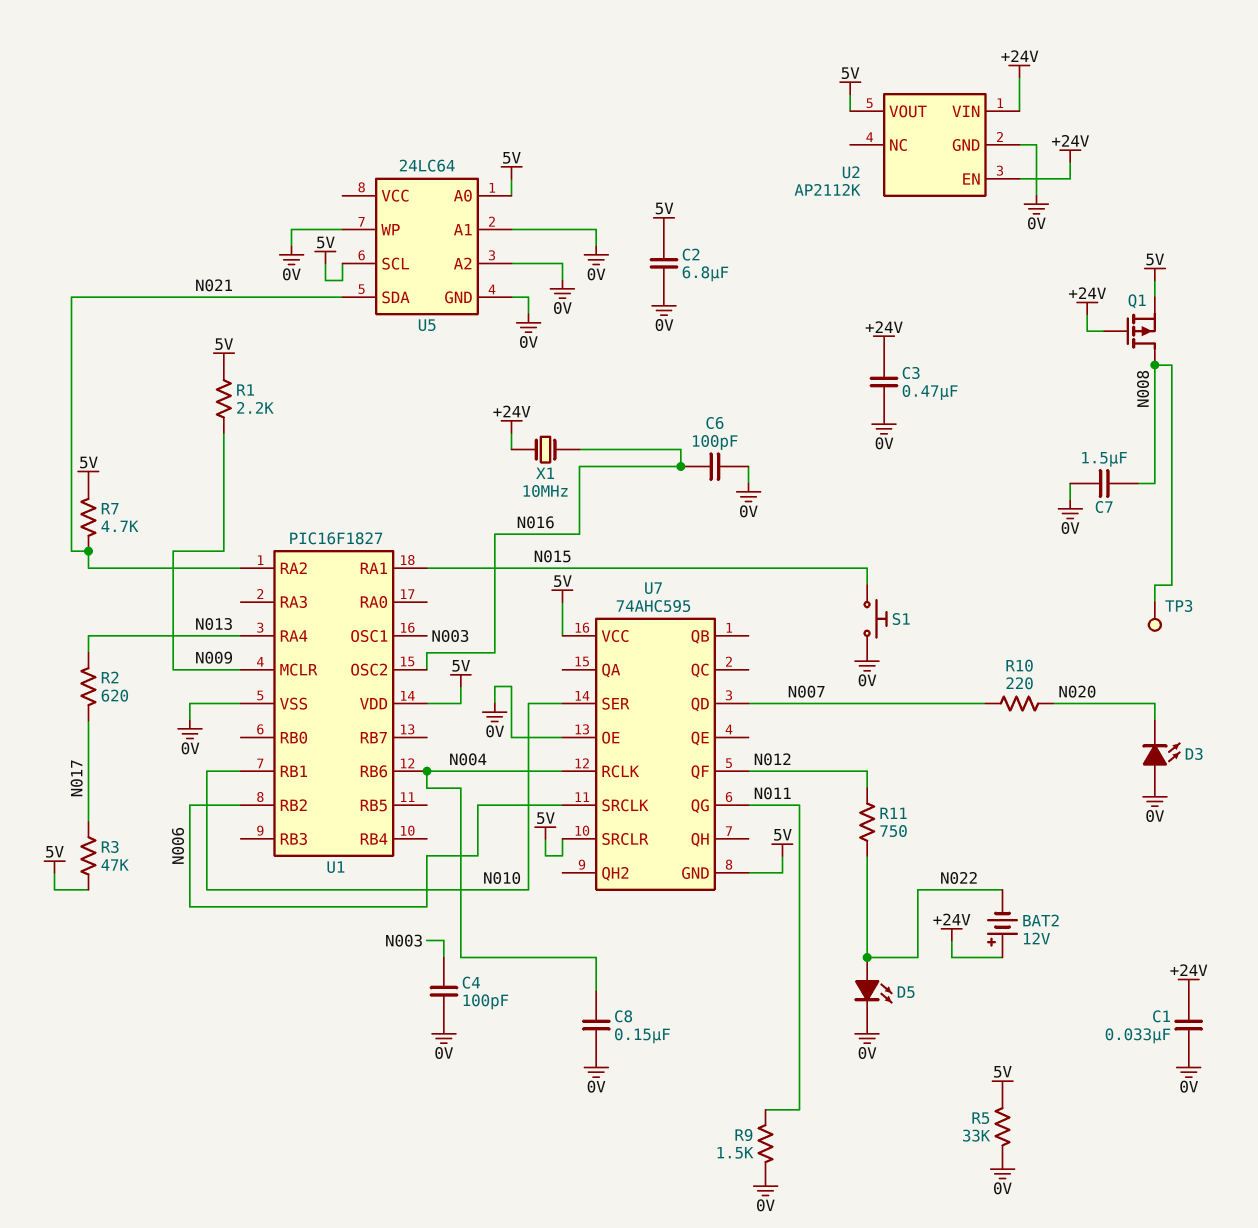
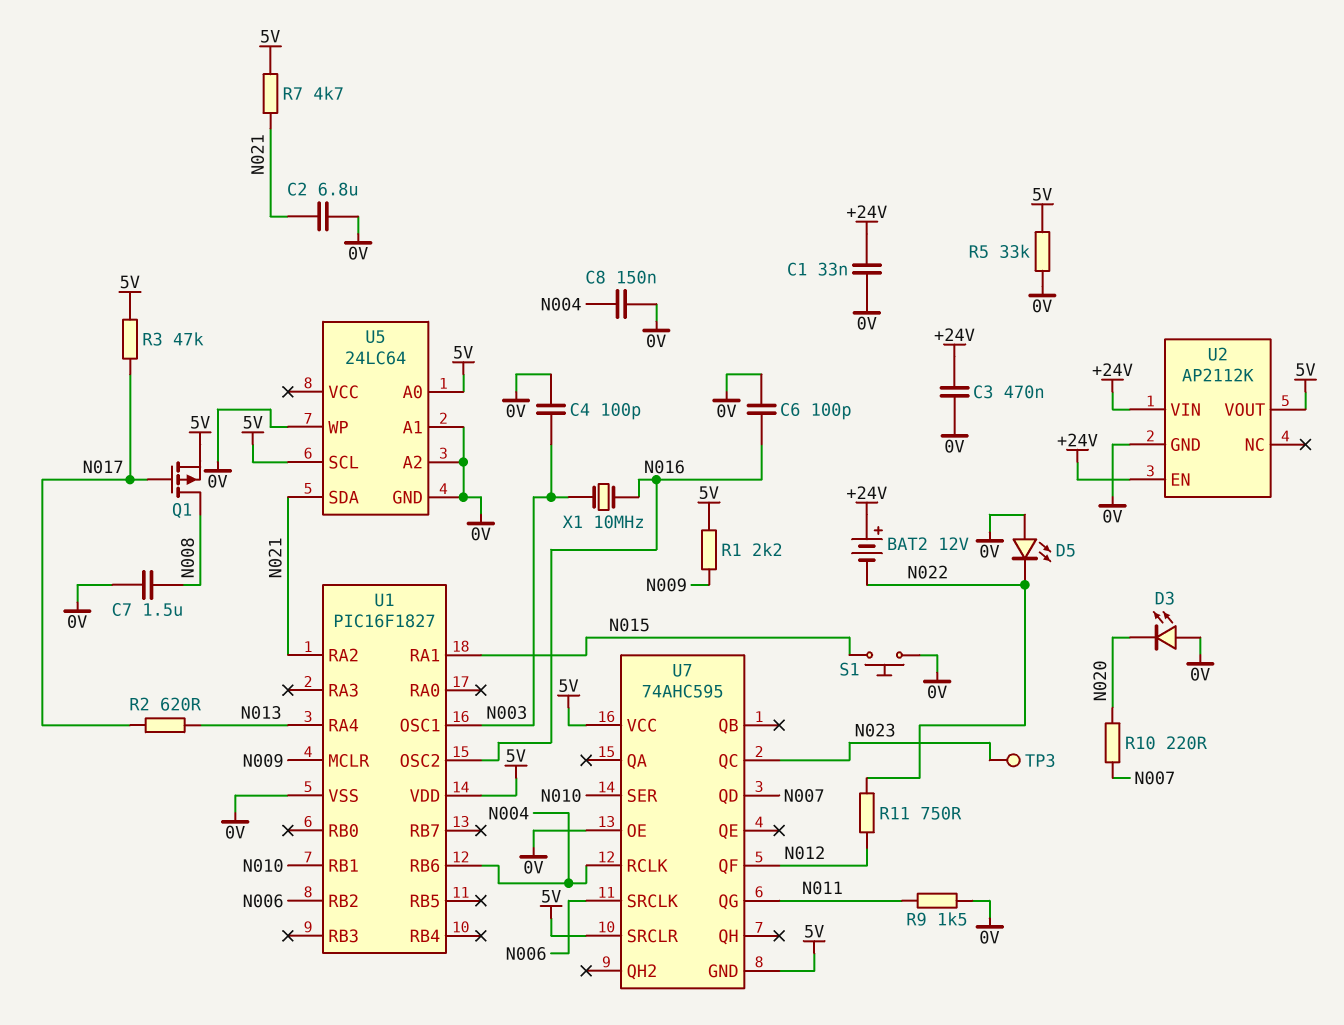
C2: 6.8uF (0V, 5V) -> 6.8uF (0V, N021)
D5: LED (A N022, K 0V) -> LED (A 0V, K N022)
Q1: PMOS (G +24V, D N008, S 5V) -> PMOS (G N017, D N008, S 5V)
TP3: test point (N008) -> test point (N023)
U7 pin QC: none -> N023
X1: 10MHz (+24V, N016) -> 10MHz (N003, N016)

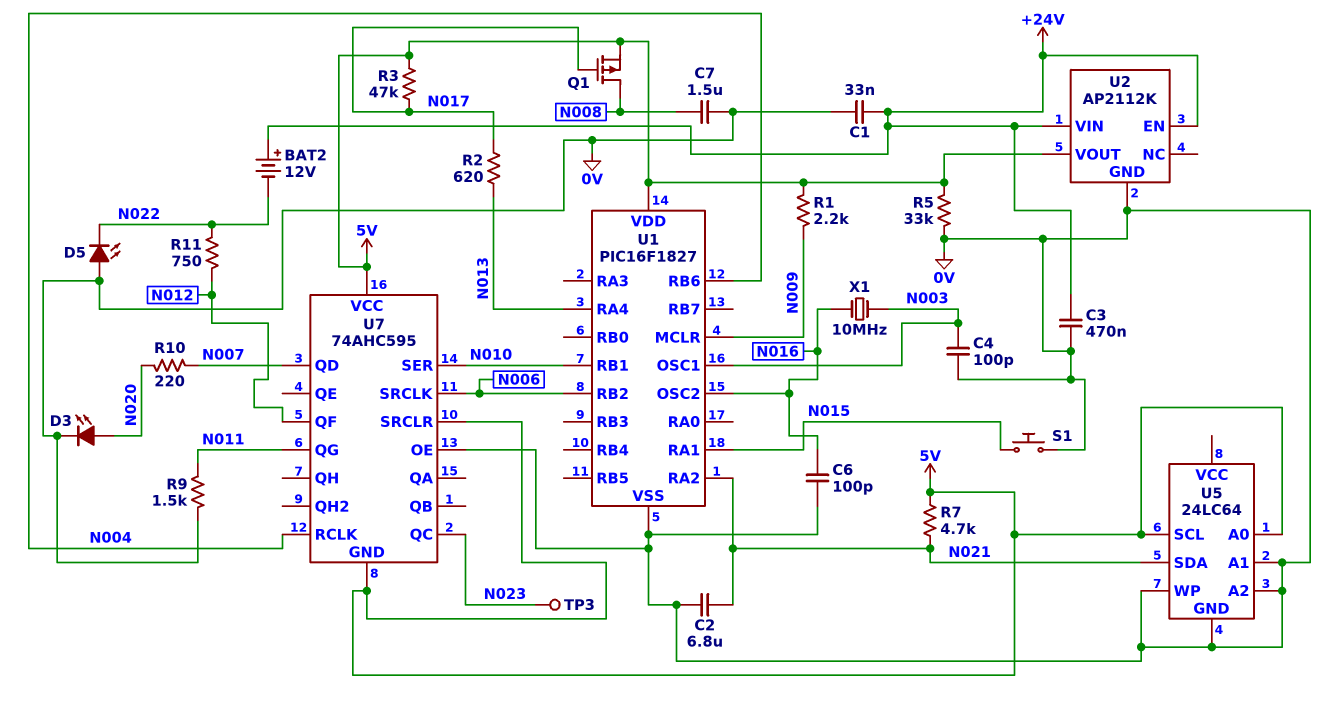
C8: 150nF (0V, N004) -> none
D3: LED (A 0V, K N020) -> LED (A N020, K 0V)

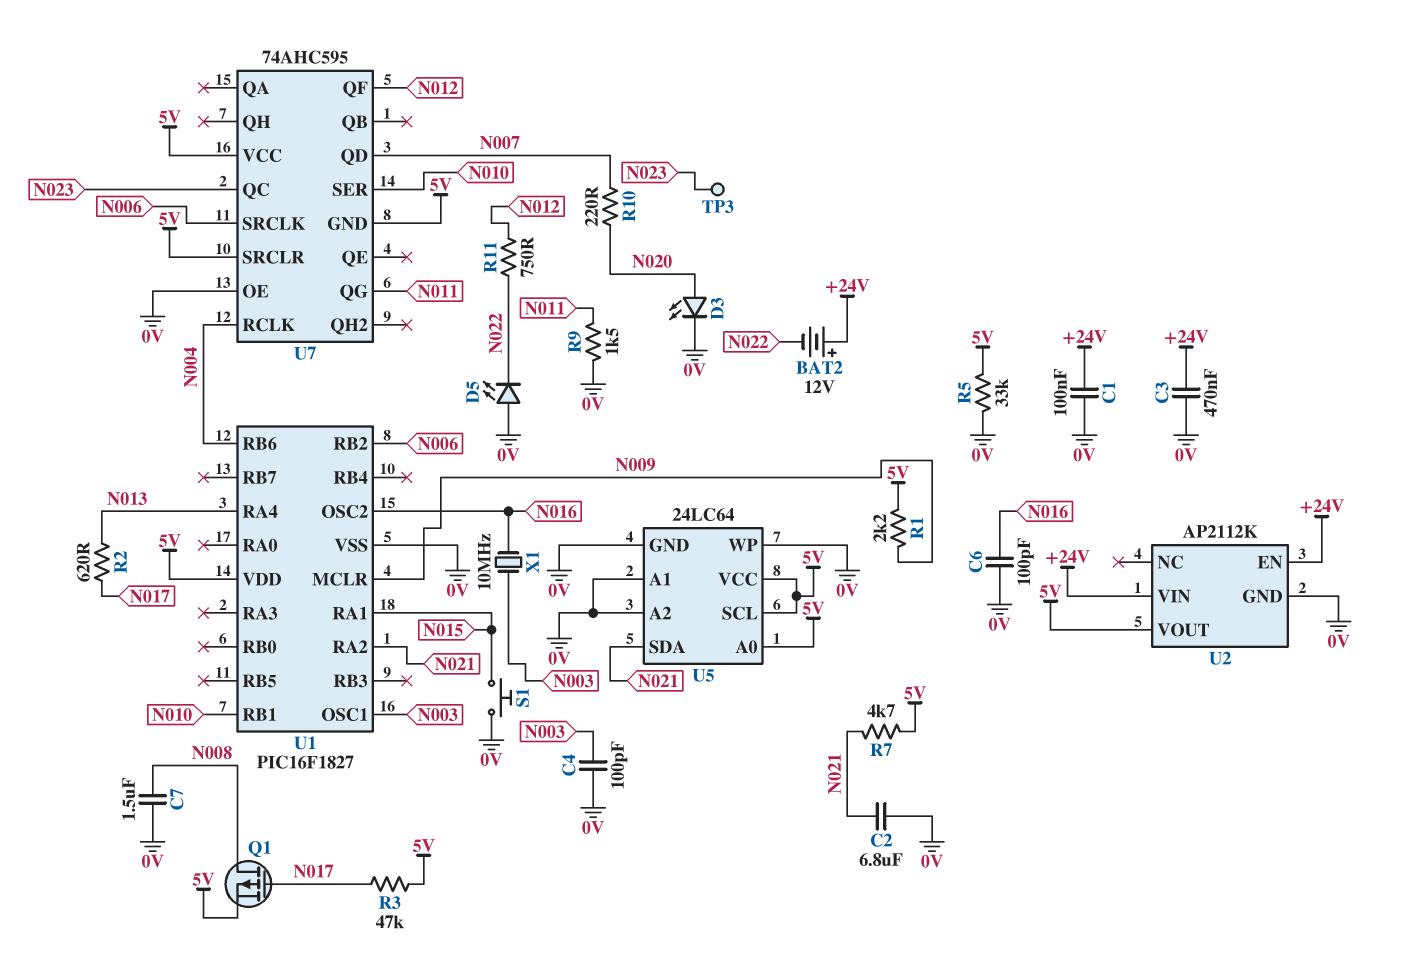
C1: 33nF (+24V, 0V) -> 100nF (+24V, 0V)
U5 pin VCC: none -> 5V

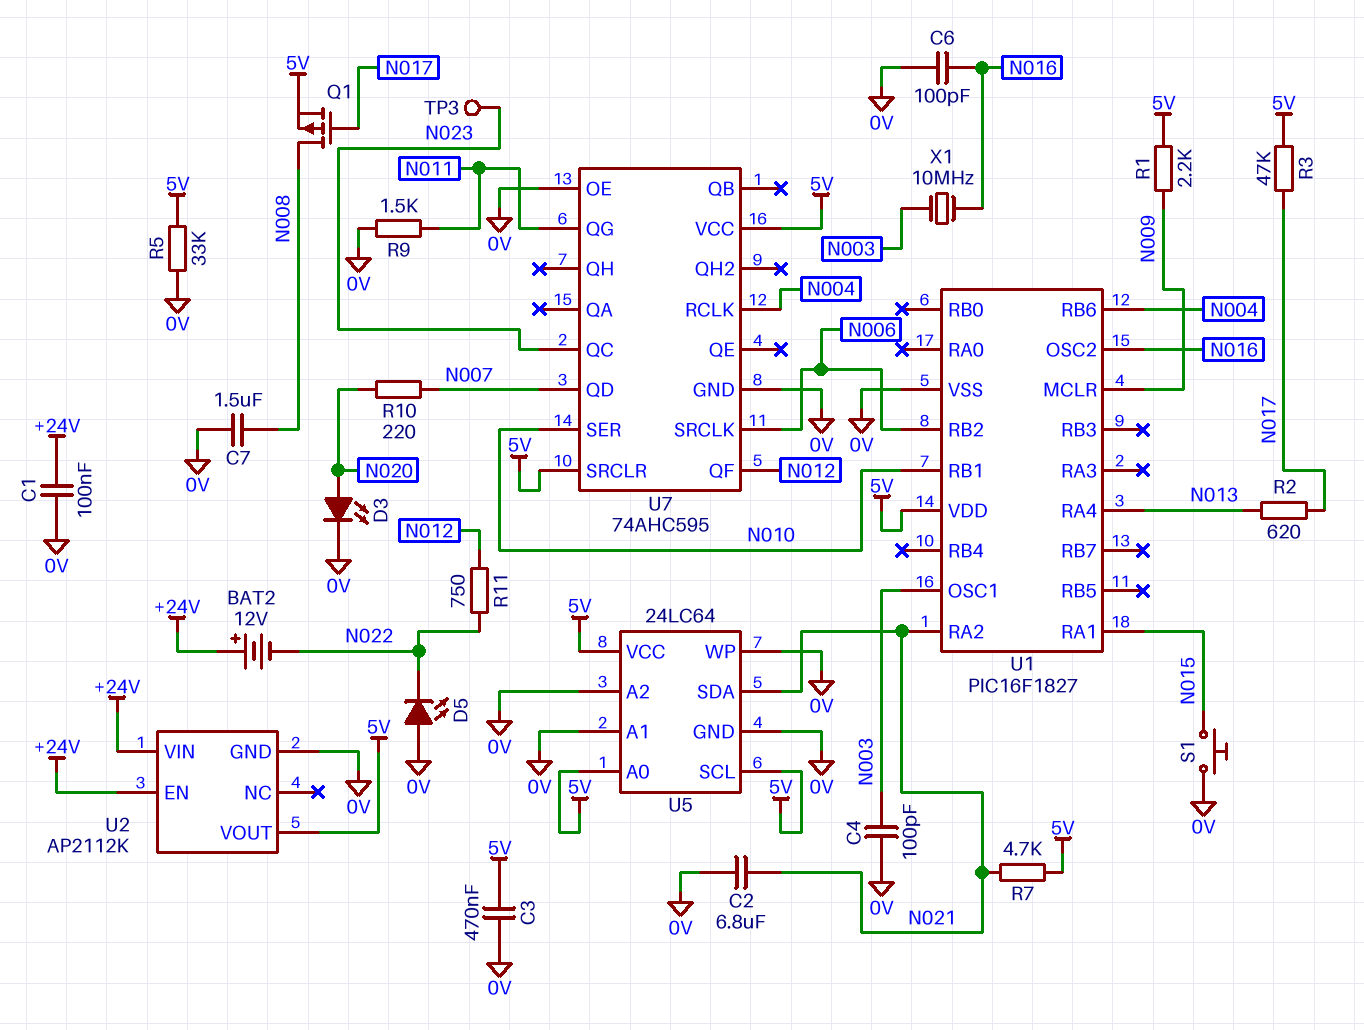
C3: 470nF (+24V, 0V) -> 470nF (0V, 5V)
U7 pin GND: 5V -> 0V

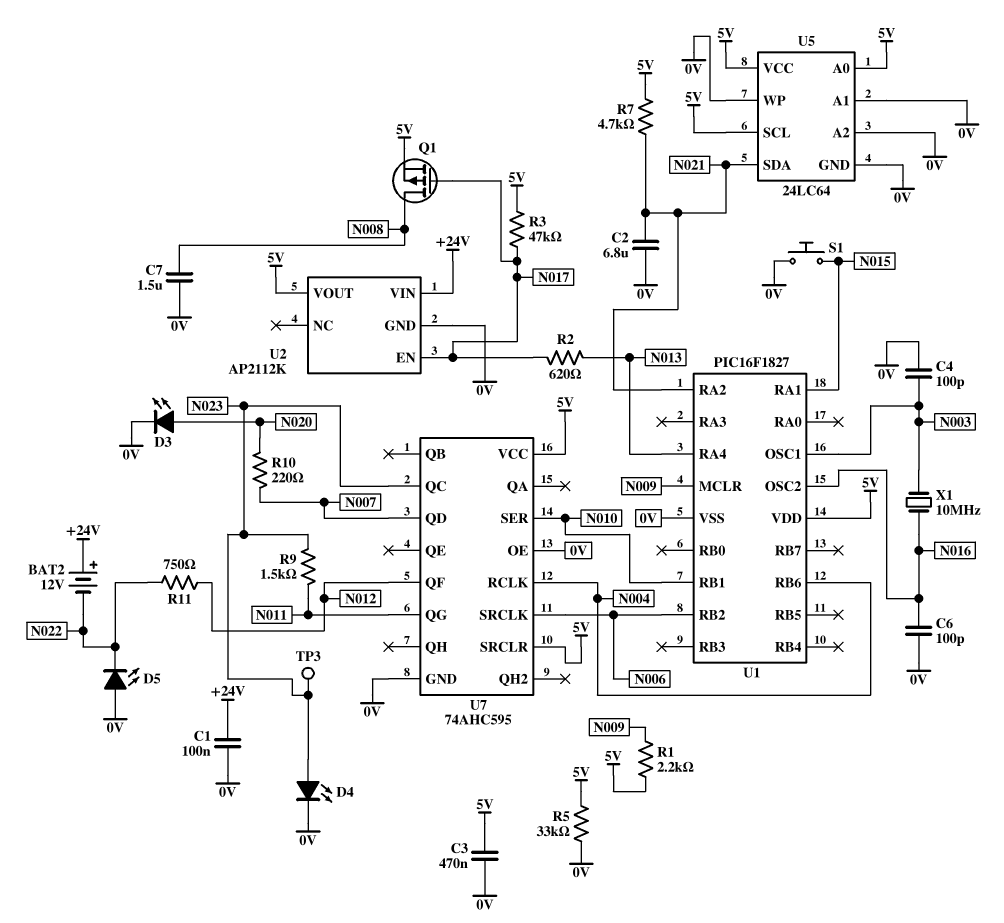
D4: none -> LED (A N023, K 0V)
R9: 1.5k (0V, N011) -> 1.5k (N011, N023)
U2 pin EN: +24V -> N017

